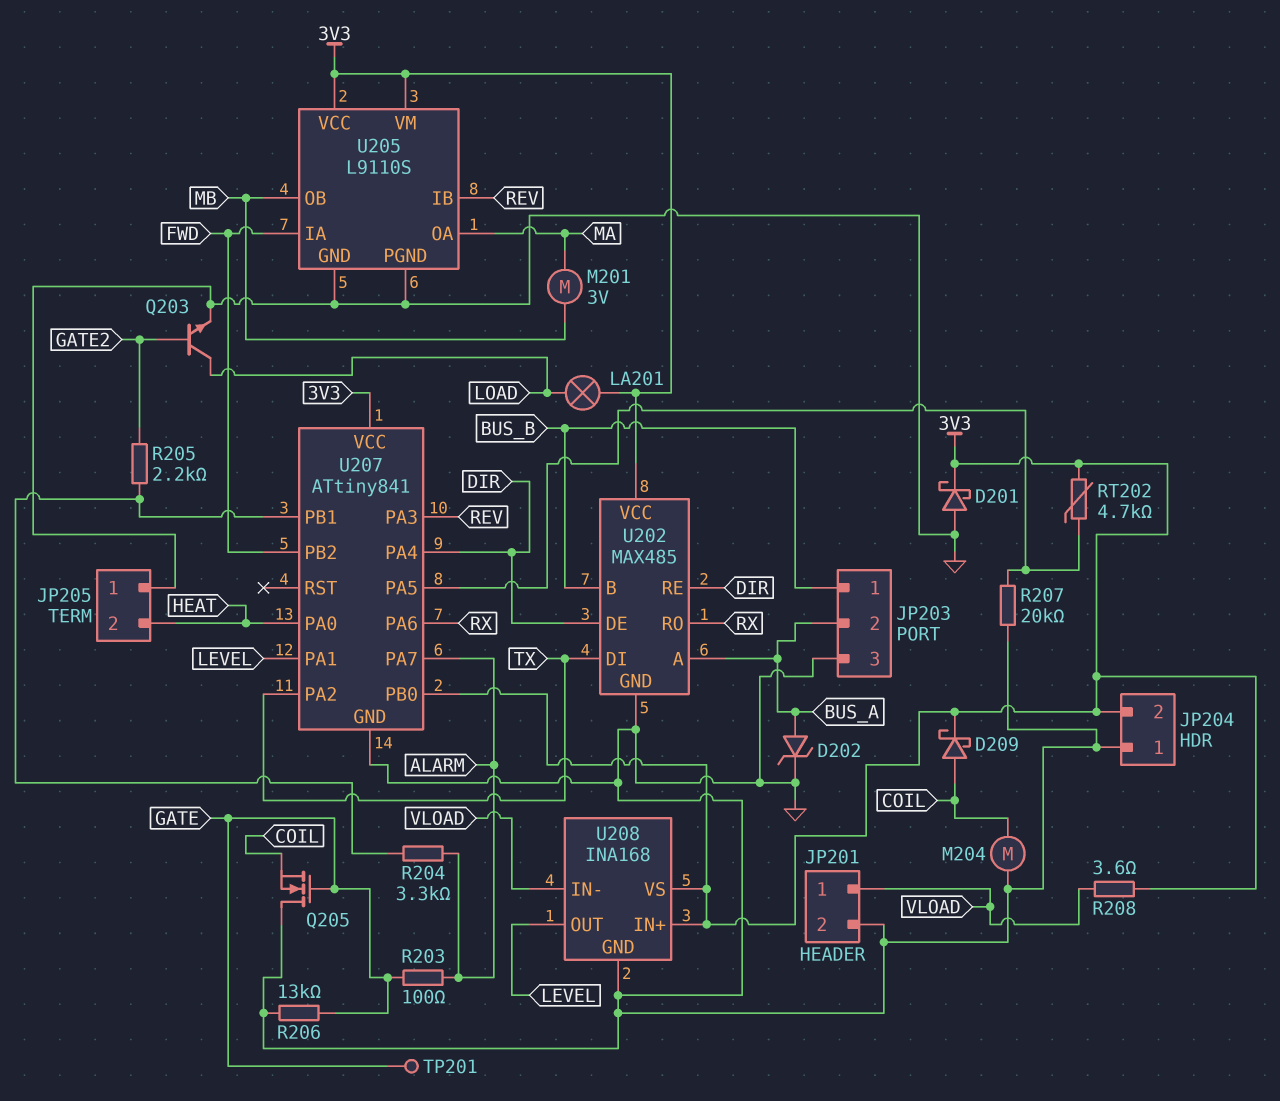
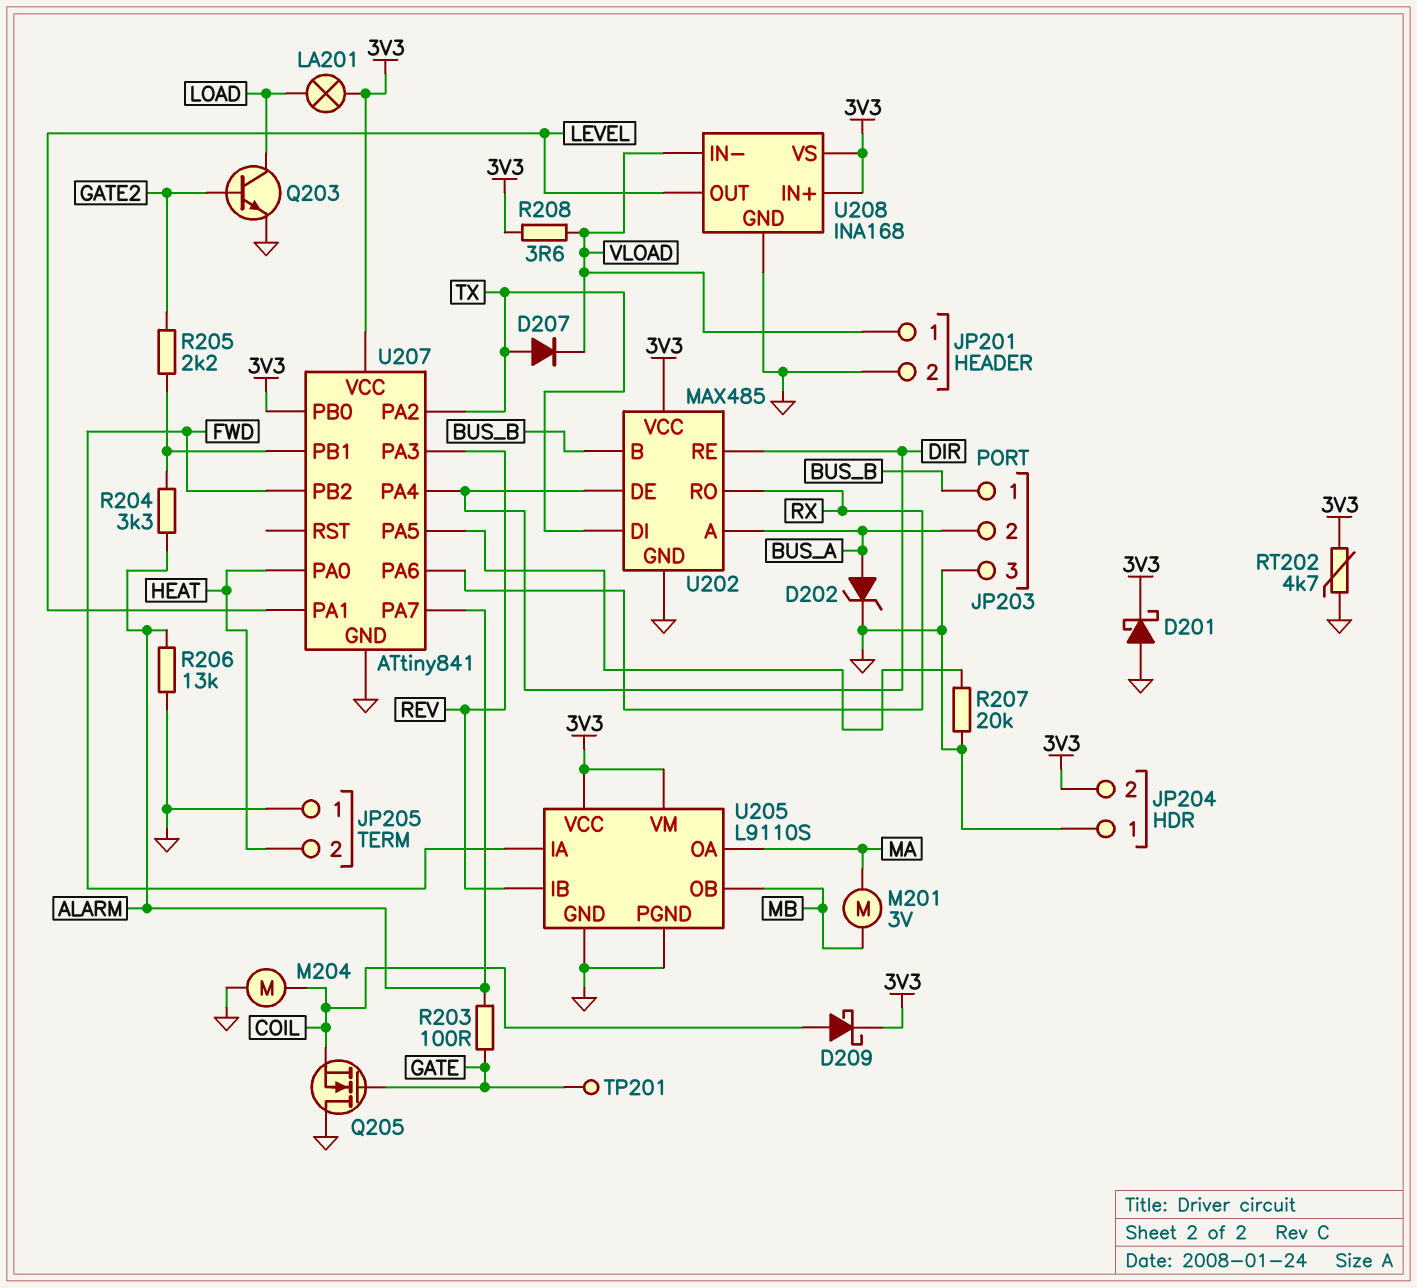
D207: none -> diode (A TX, K VLOAD)
R206: 13k (GATE, GND) -> 13k (ALARM, GND)
RT202: 4.7k (3V3, U207/PA5) -> 4.7k (3V3, GND)

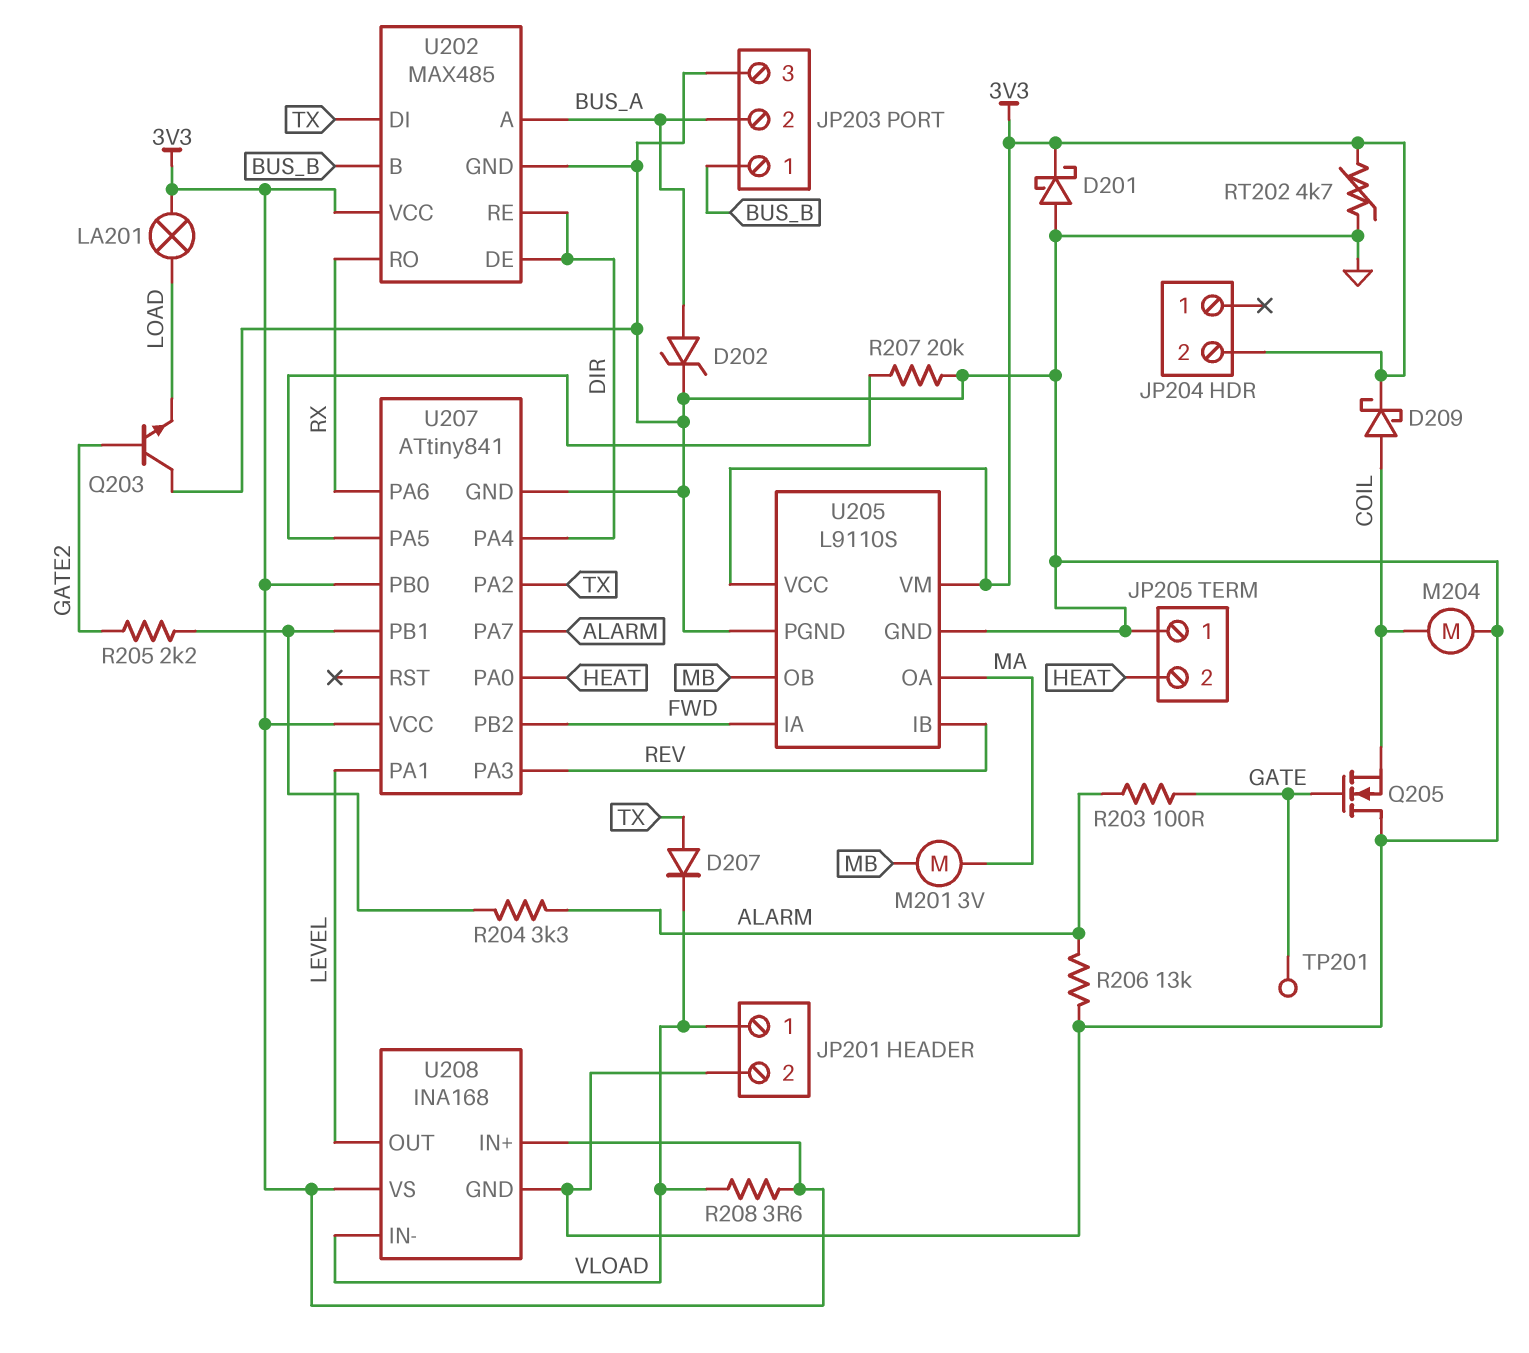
JP204 pin 1: GND -> none
Q203: NPN (B GATE2, C LOAD, E GND) -> NPN (B GATE2, C GND, E LOAD)

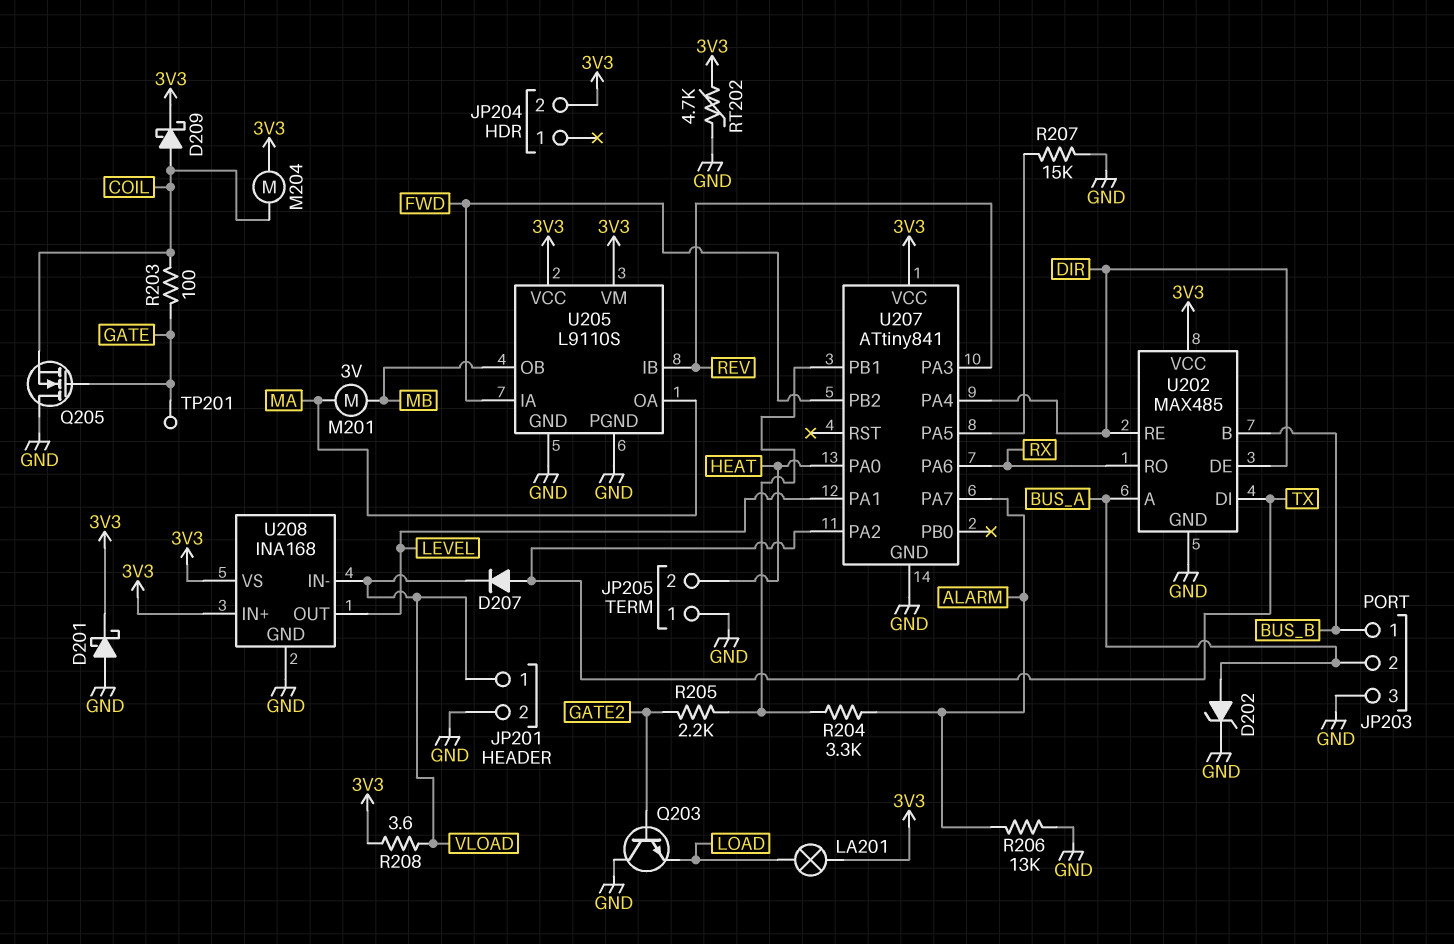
M204: motor (COIL, GND) -> motor (3V3, COIL)
R203: 100 (ALARM, GATE) -> 100 (COIL, GATE)
R207: 20k (GND, U207/PA5) -> 15k (GND, U207/PA5)
U207 pin PB0: 3V3 -> none

